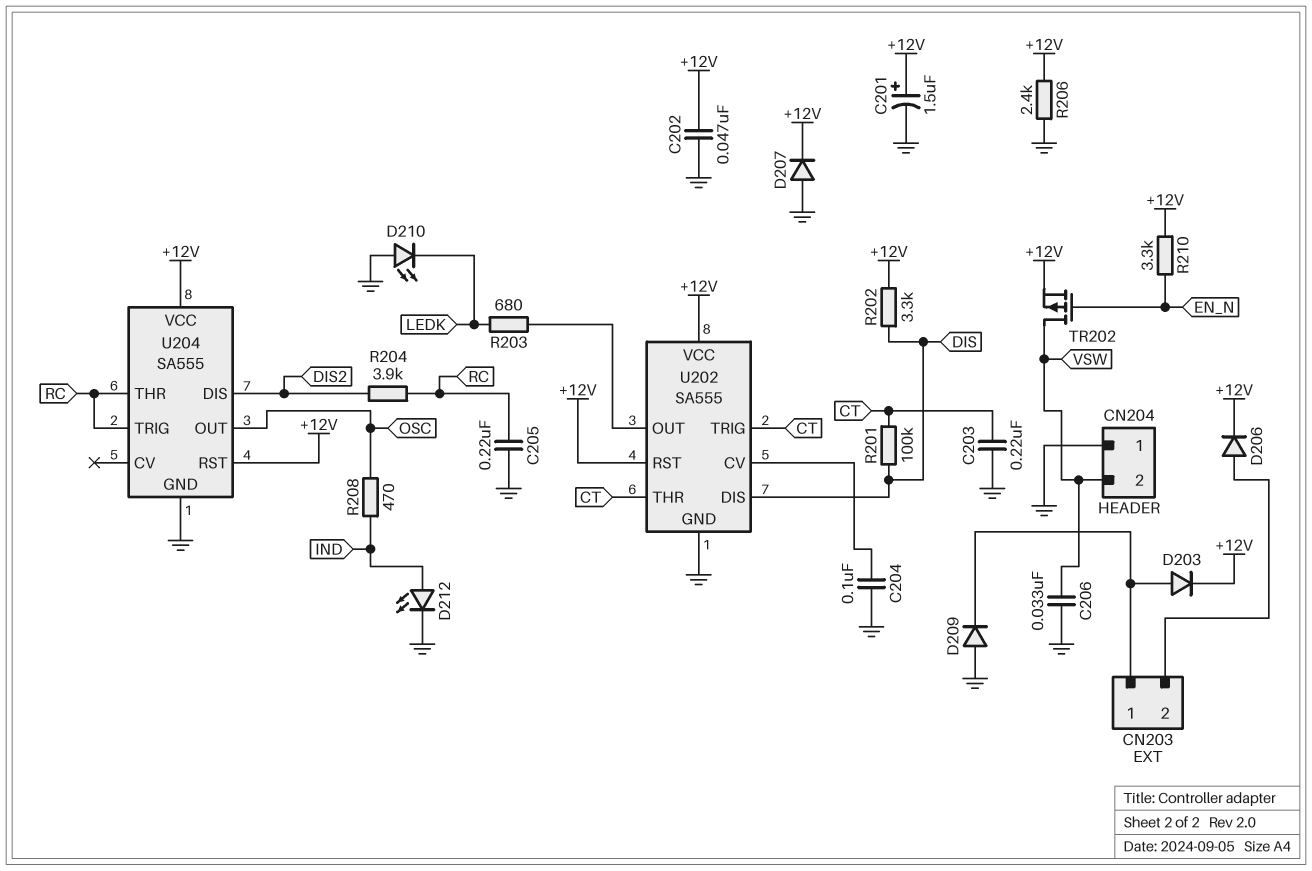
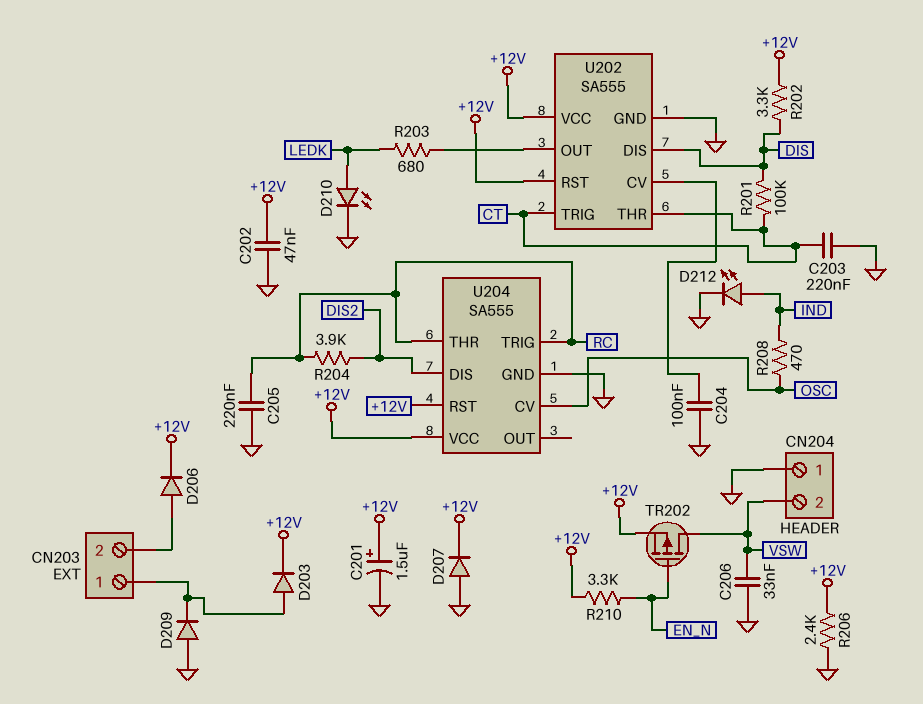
D210: LED (A GND, K LEDK) -> LED (A LEDK, K GND)
U204 pin CV: none -> OSC
U204 pin OUT: OSC -> none

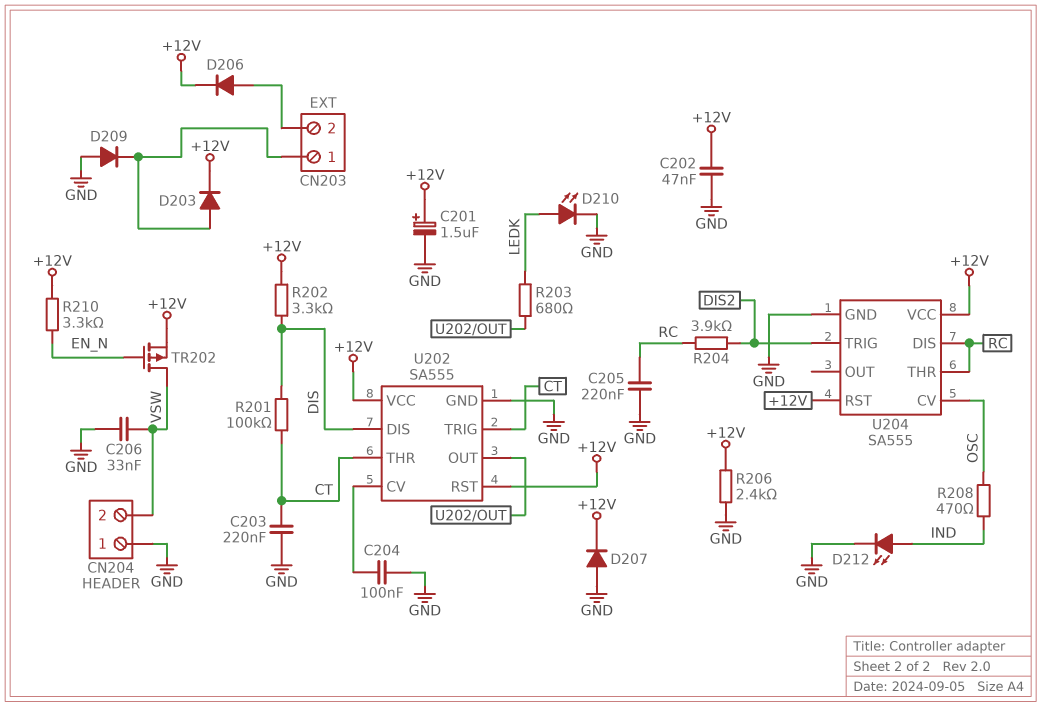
U204 pin DIS: DIS2 -> RC
U204 pin TRIG: RC -> DIS2

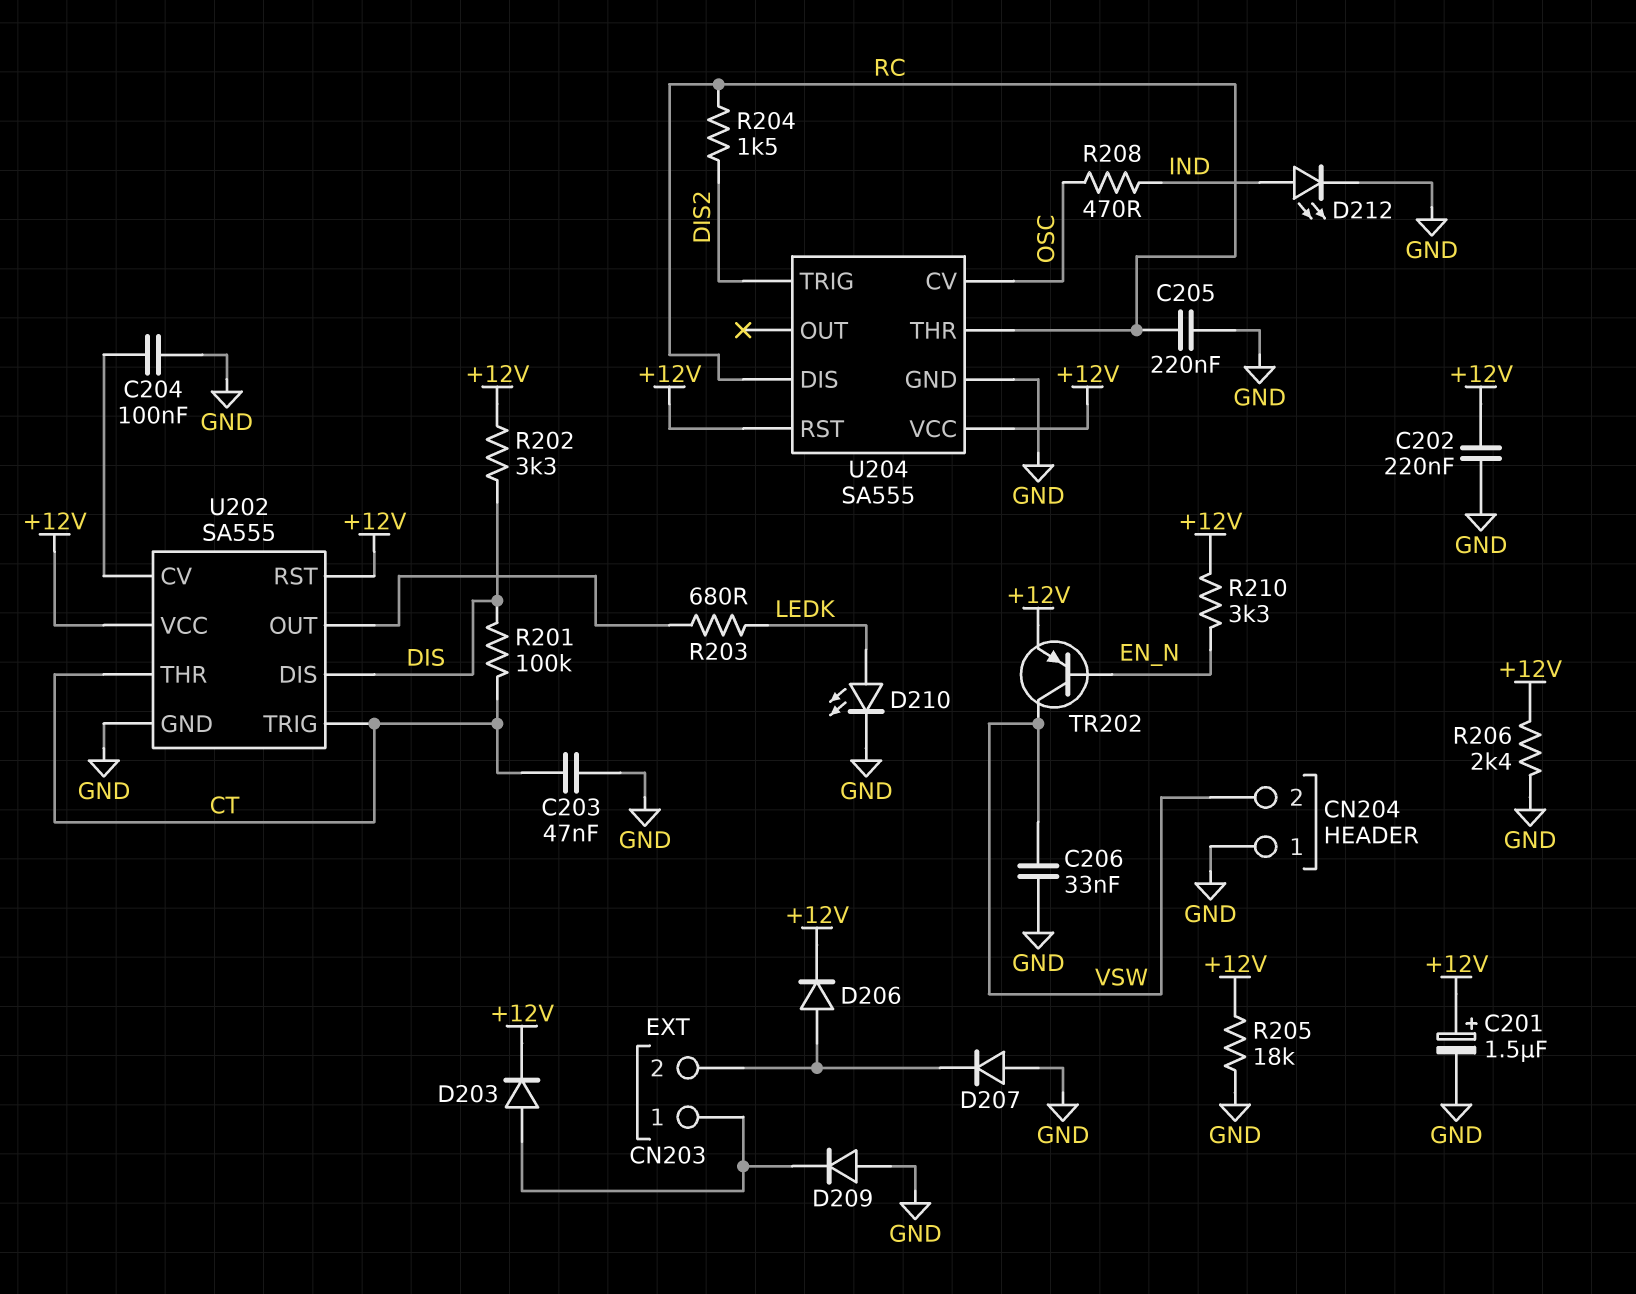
C202: 47nF (+12V, GND) -> 220nF (+12V, GND)
C203: 220nF (CT, GND) -> 47nF (CT, GND)
D207: diode (A GND, K +12V) -> diode (A GND, K CN203/2)
R204: 3.9k (DIS2, RC) -> 1.5k (DIS2, RC)
R205: none -> 18k (+12V, GND)
TR202: PMOS (G EN_N, D VSW, S +12V) -> PNP (B EN_N, C VSW, E +12V)

